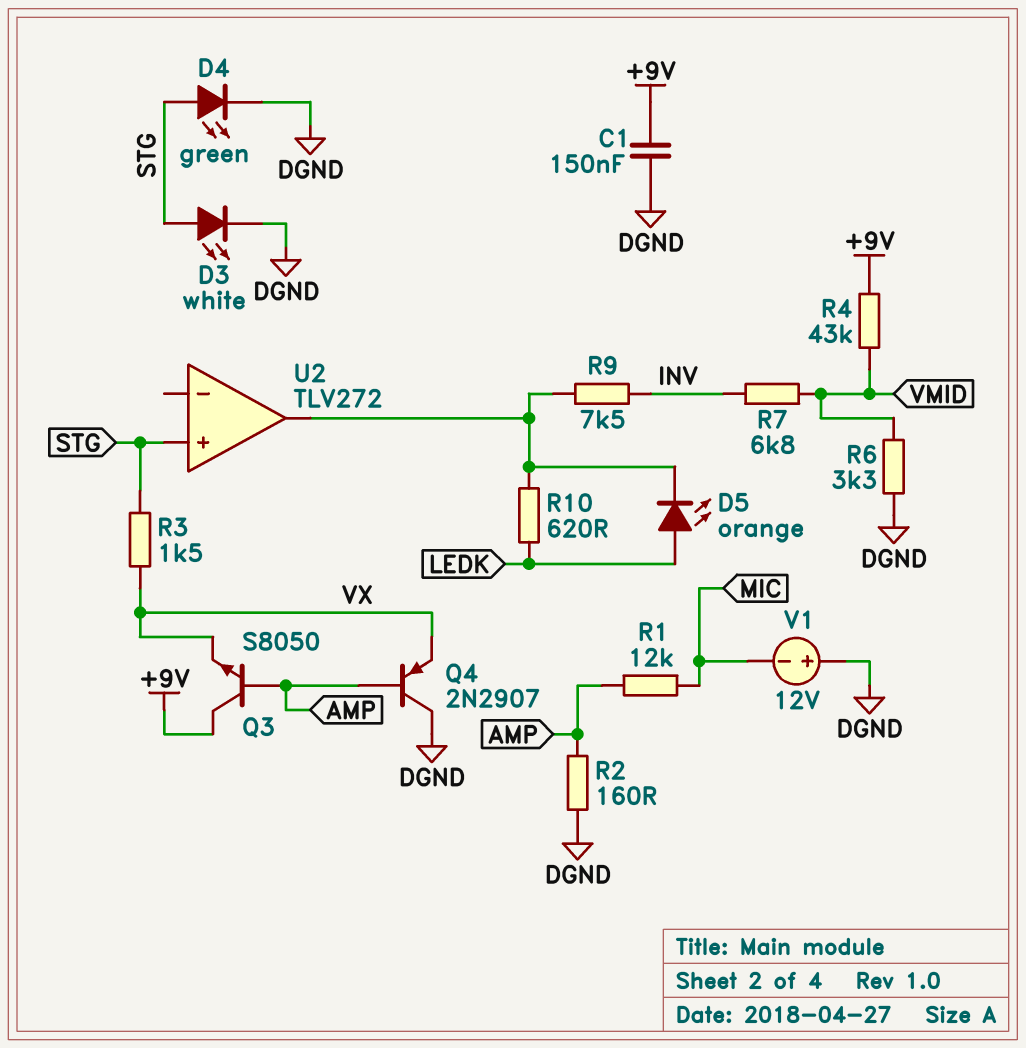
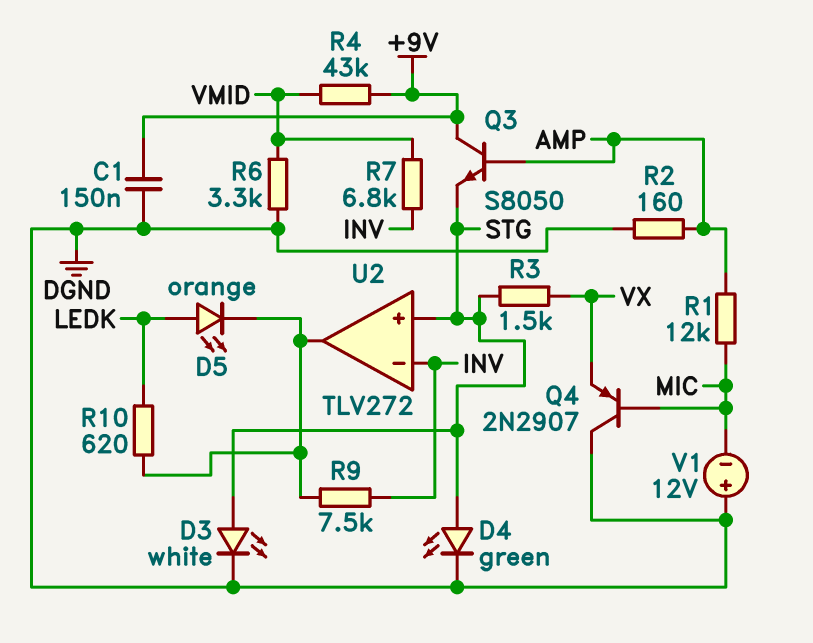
Q3: NPN S8050 (B AMP, C +9V, E VX) -> NPN S8050 (B AMP, C +9V, E STG)
Q4: PNP 2N2907 (B AMP, C DGND, E VX) -> PNP 2N2907 (B MIC, C DGND, E VX)
U2 pin in-: none -> INV

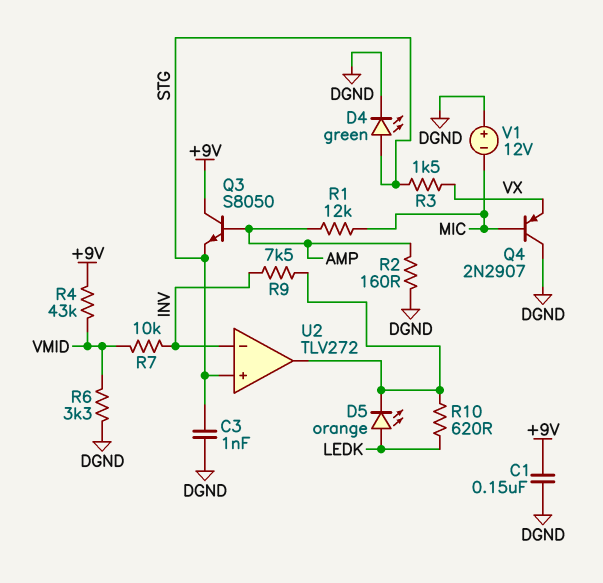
C3: none -> 1nF (DGND, STG)
D3: LED white (A STG, K DGND) -> none
R7: 6.8k (INV, VMID) -> 10k (INV, VMID)

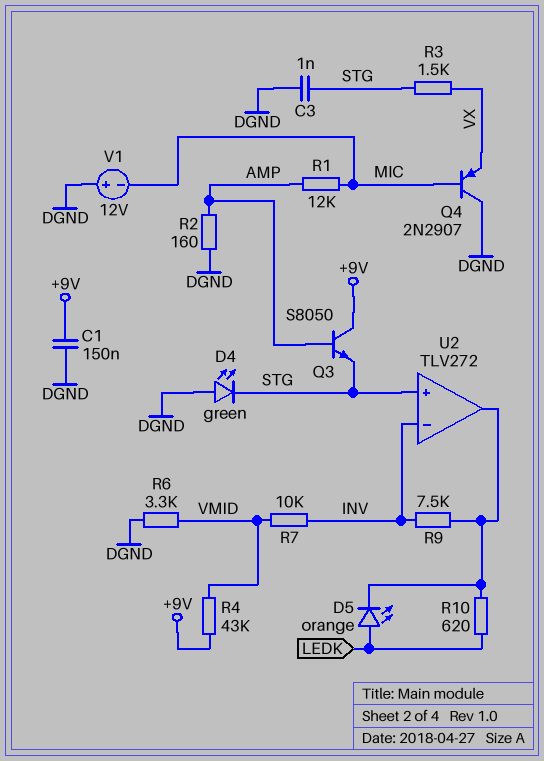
D4: LED green (A STG, K DGND) -> LED green (A DGND, K STG)

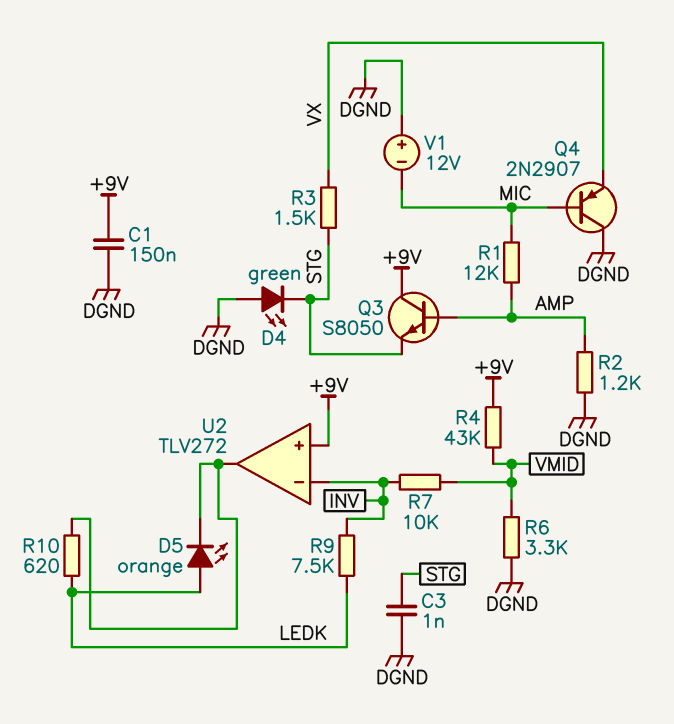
R2: 160 (AMP, DGND) -> 1.2k (AMP, DGND)
R9: 7.5k (INV, U2/out) -> 7.5k (INV, LEDK)
U2 pin in+: STG -> +9V

